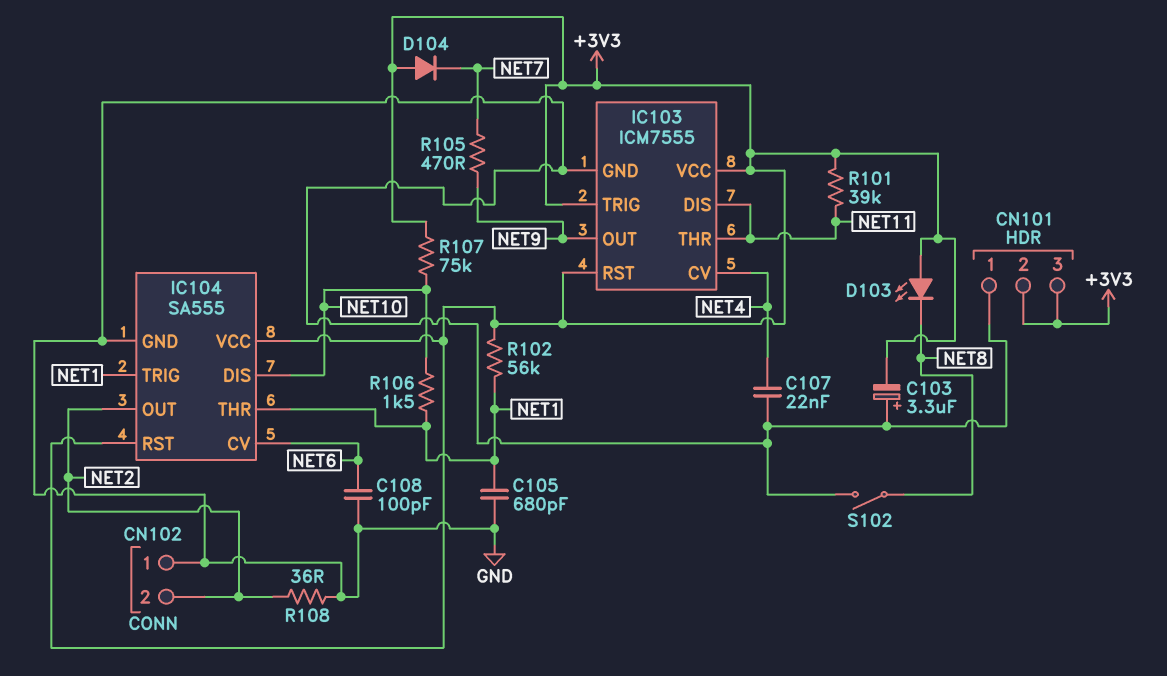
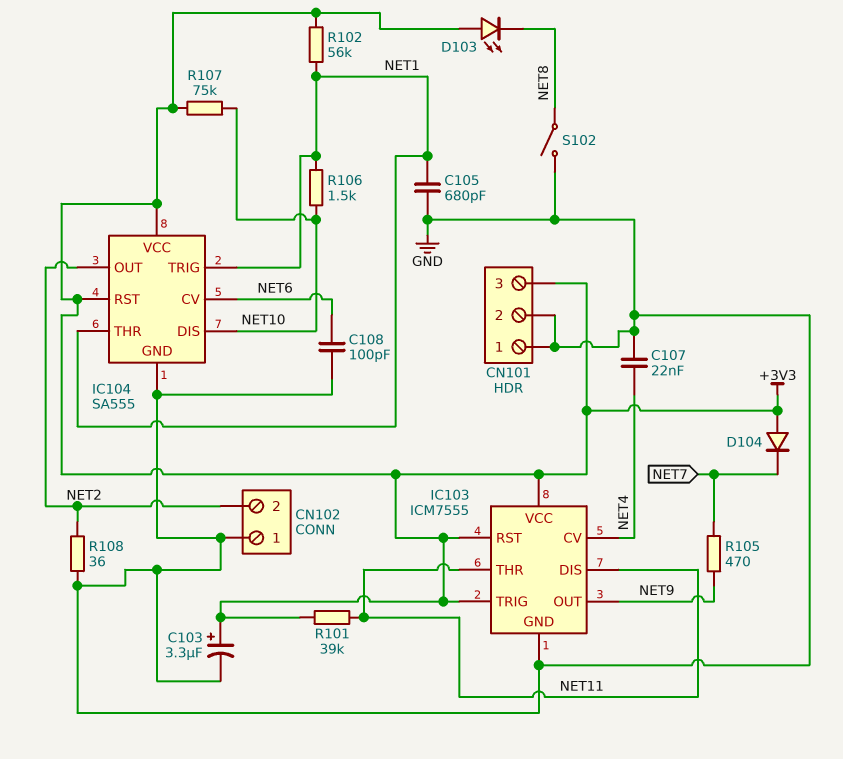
C103: 3.3uF (plus GND, minus +3V3) -> 3.3uF (plus +3V3, minus GND)
CN101 pin 2: +3V3 -> GND

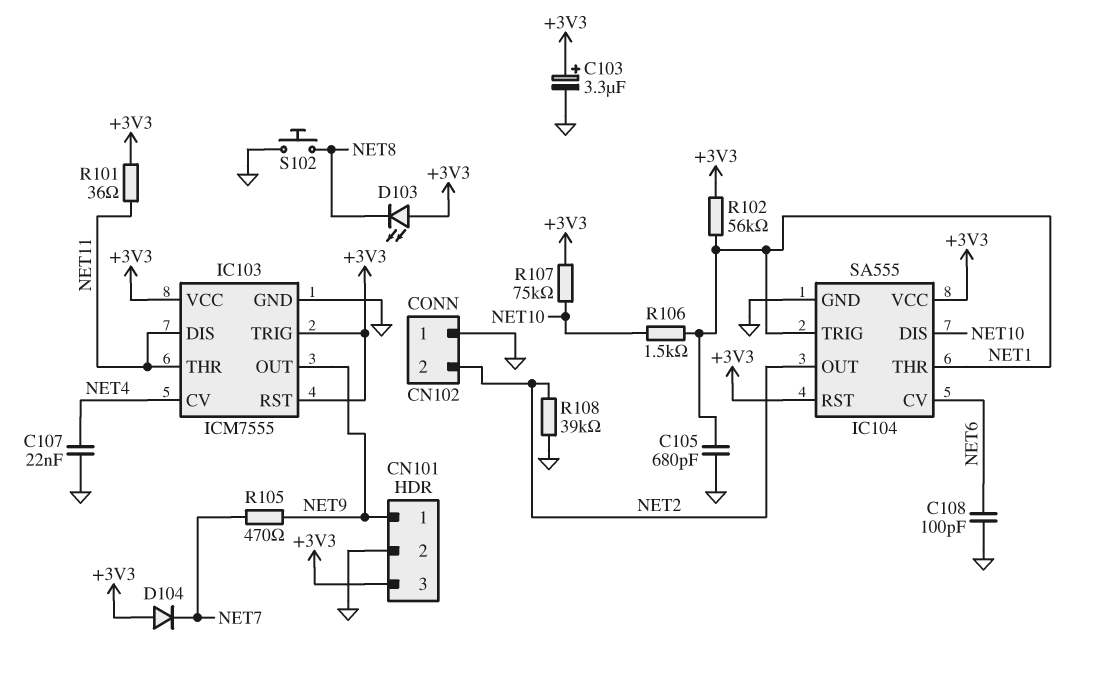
CN101 pin 1: GND -> NET9
R101: 39k (+3V3, NET11) -> 36 (+3V3, NET11)
R108: 36 (GND, NET2) -> 39k (GND, NET2)
S102: switch (GND, NET8) -> button (GND, NET8)

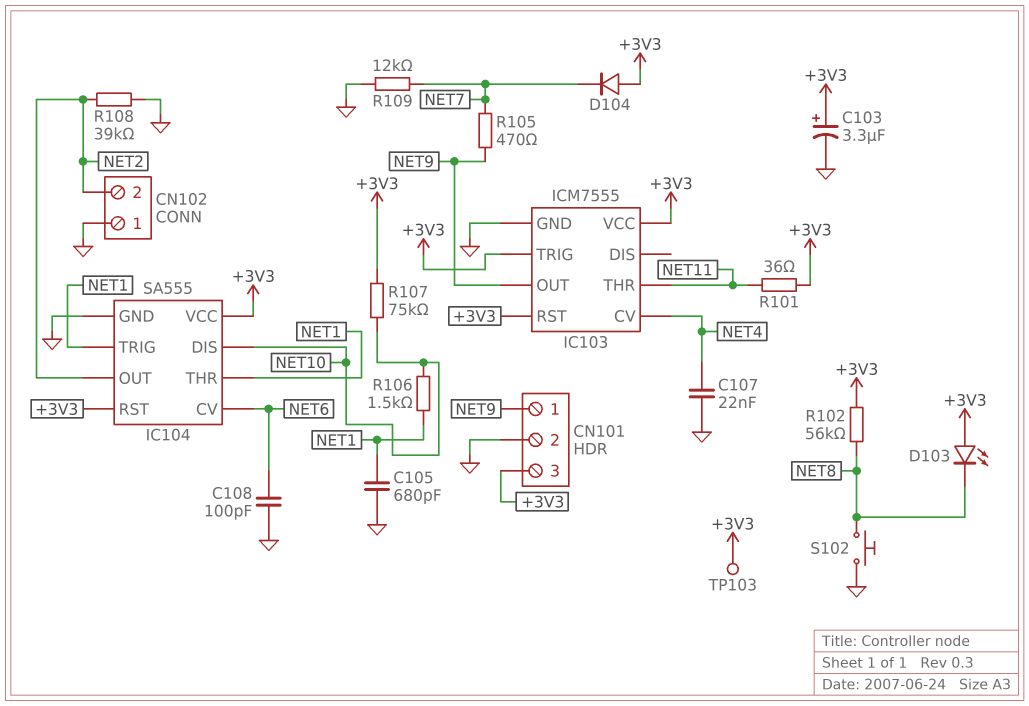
IC103 pin DIS: NET11 -> none
R102: 56k (+3V3, NET1) -> 56k (+3V3, NET8)
R109: none -> 12k (GND, NET7)
TP103: none -> test point (+3V3)

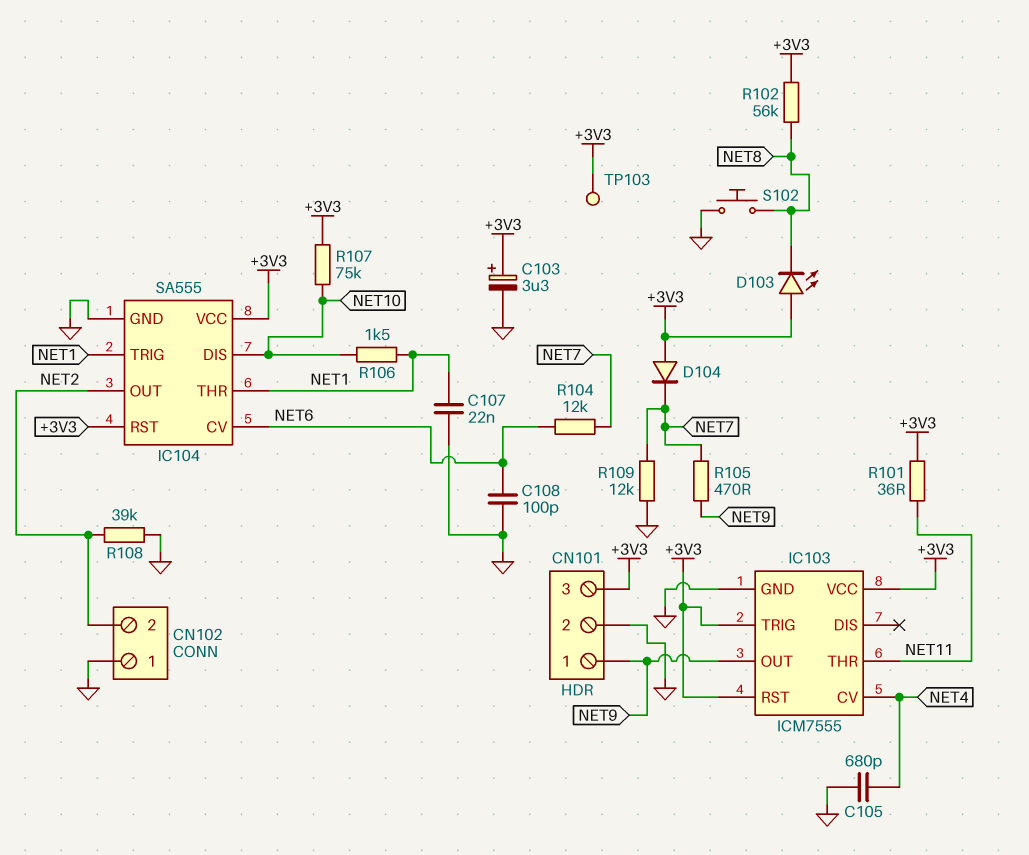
C105: 680pF (GND, NET1) -> 680pF (GND, NET4)
C107: 22nF (GND, NET4) -> 22nF (GND, NET1)
R104: none -> 12k (NET6, NET7)

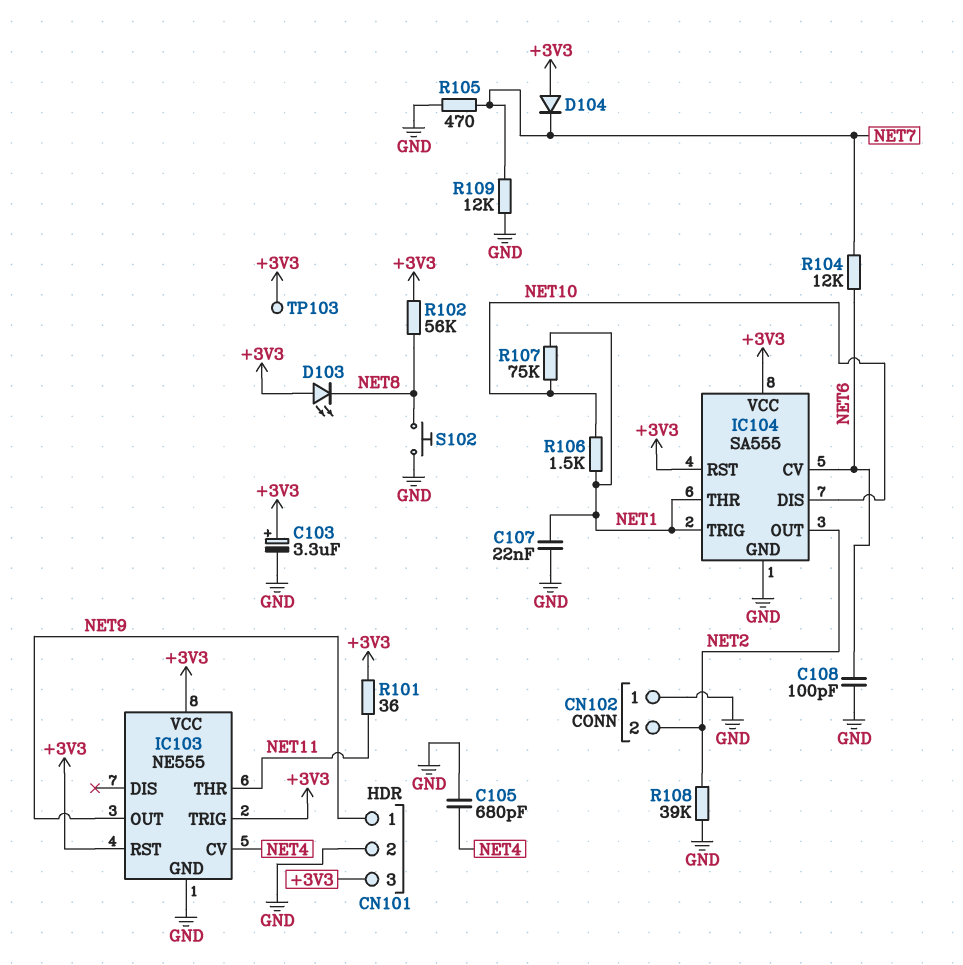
IC103: ICM7555 -> NE555
R105: 470 (NET7, NET9) -> 470 (GND, NET7)
R107: 75k (+3V3, NET10) -> 75k (NET1, NET10)

